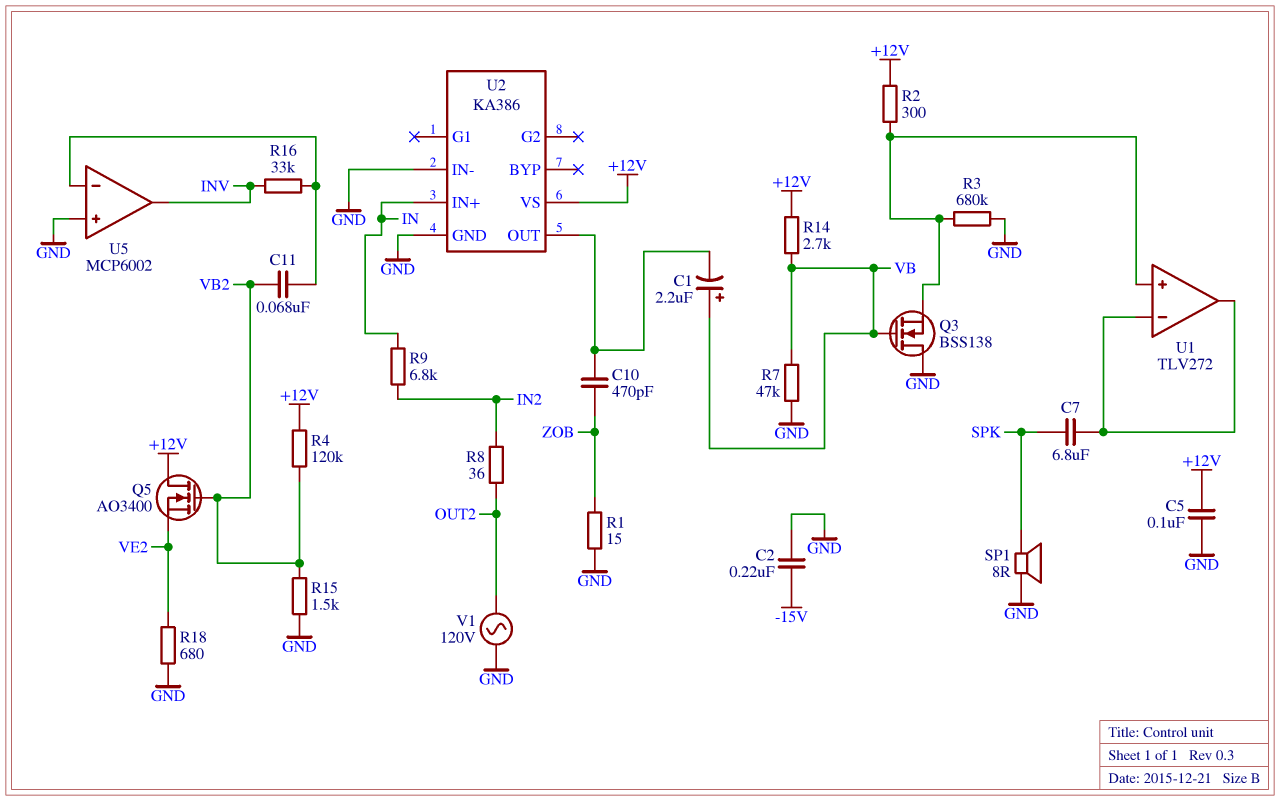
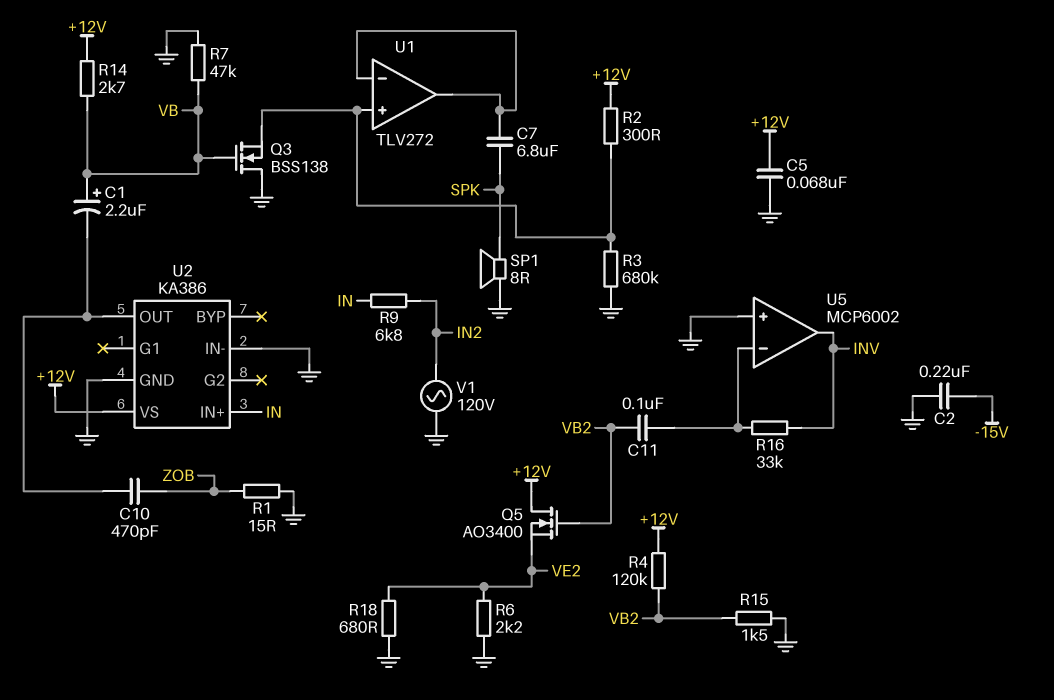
C5: 100nF (+12V, GND) -> 68nF (+12V, GND)
C11: 68nF (U5/in-, VB2) -> 100nF (U5/in-, VB2)
R6: none -> 2.2k (GND, VE2)
R8: 36 (IN2, OUT2) -> none
V1: AC 120V (GND, OUT2) -> AC 120V (GND, IN2)

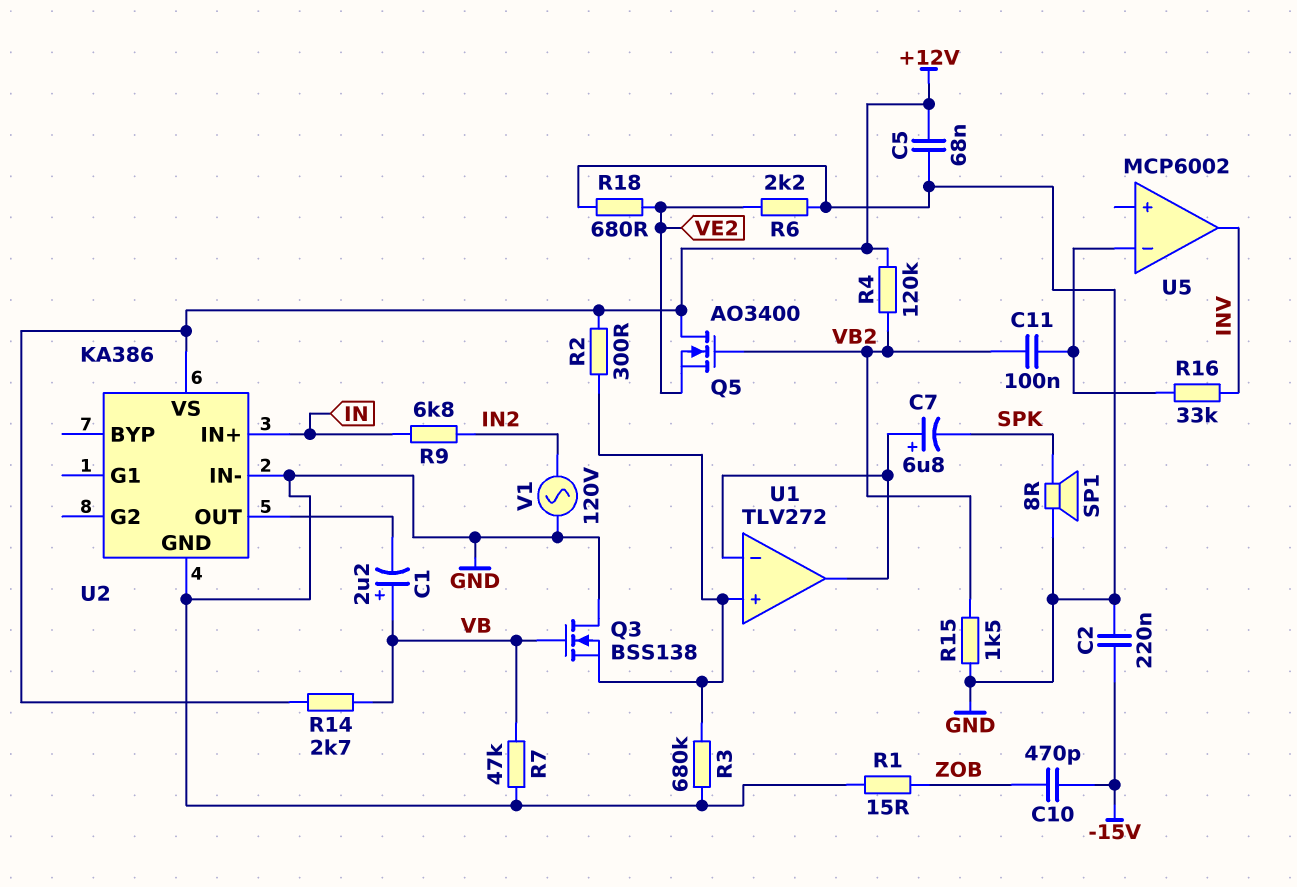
C7: 6.8uF (SPK, U1/in-) -> 6.8uF (plus U1/in-, minus SPK)
C10: 470pF (U2/OUT, ZOB) -> 470pF (-15V, ZOB)
U5 pin in+: GND -> none

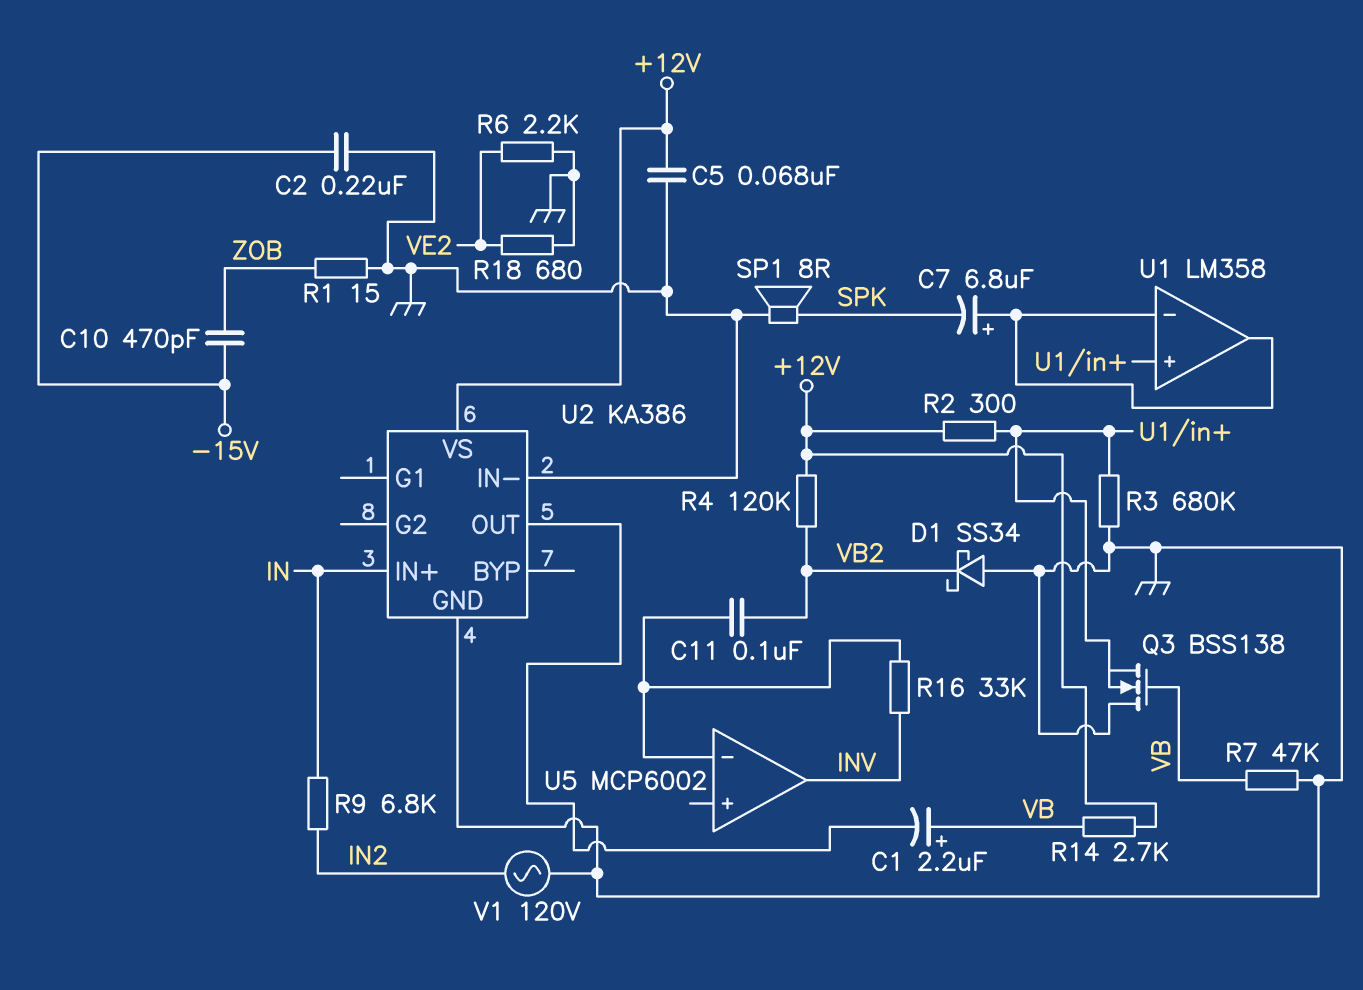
D1: none -> schottky SS34 (A GND, K VB2)
Q5: NMOS AO3400 (G VB2, D +12V, S VE2) -> none
R15: 1.5k (GND, VB2) -> none
U1: TLV272 -> LM358

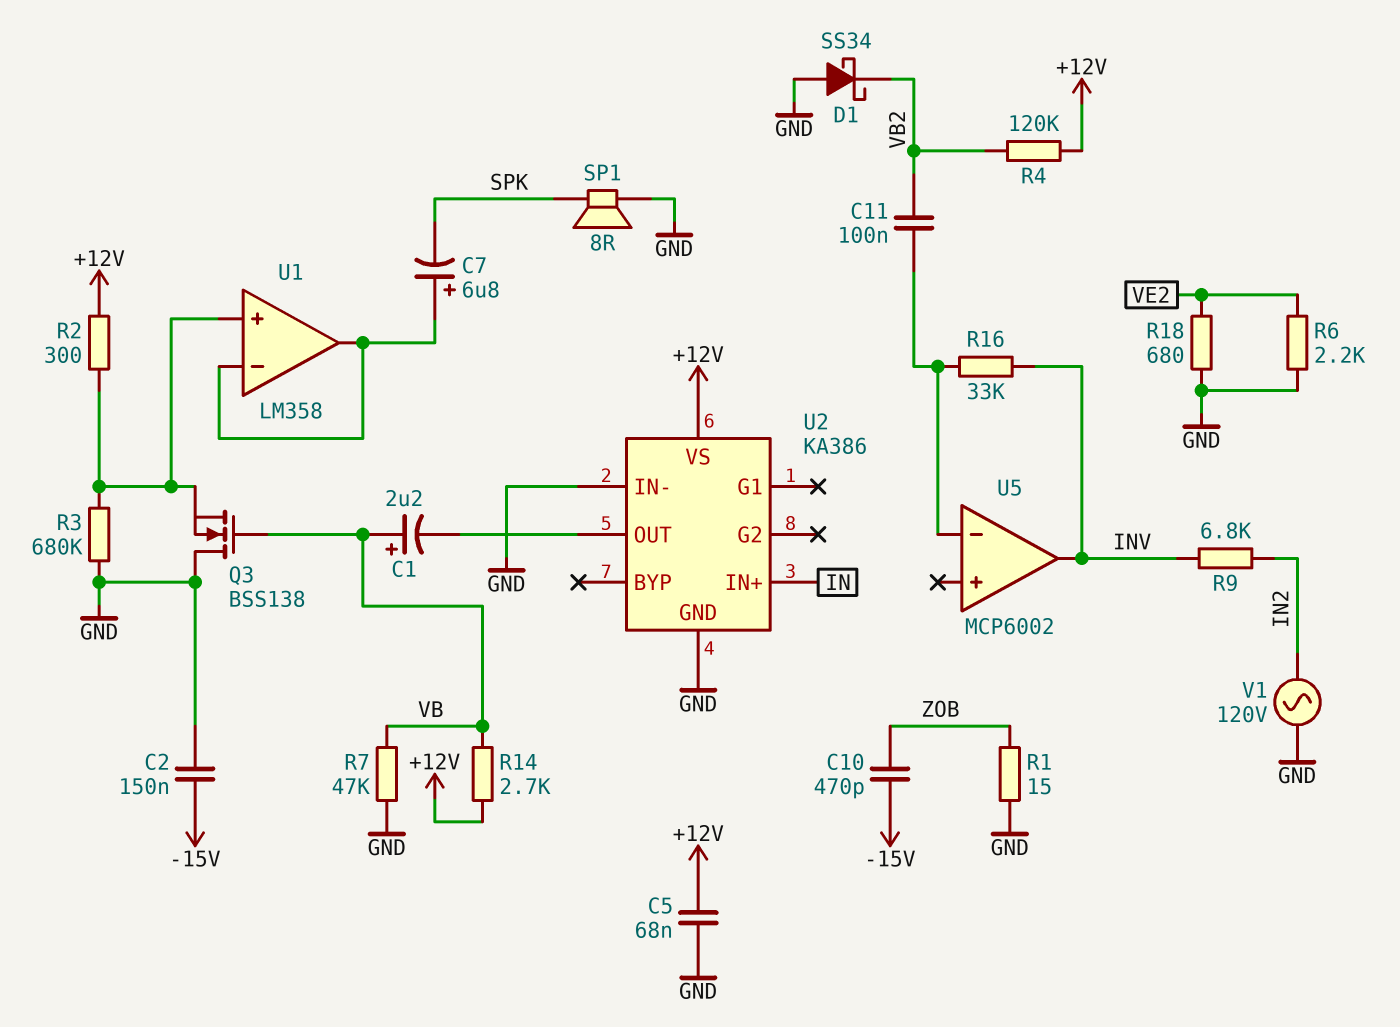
C2: 220nF (-15V, GND) -> 150nF (-15V, GND)
R9: 6.8k (IN, IN2) -> 6.8k (IN2, INV)

